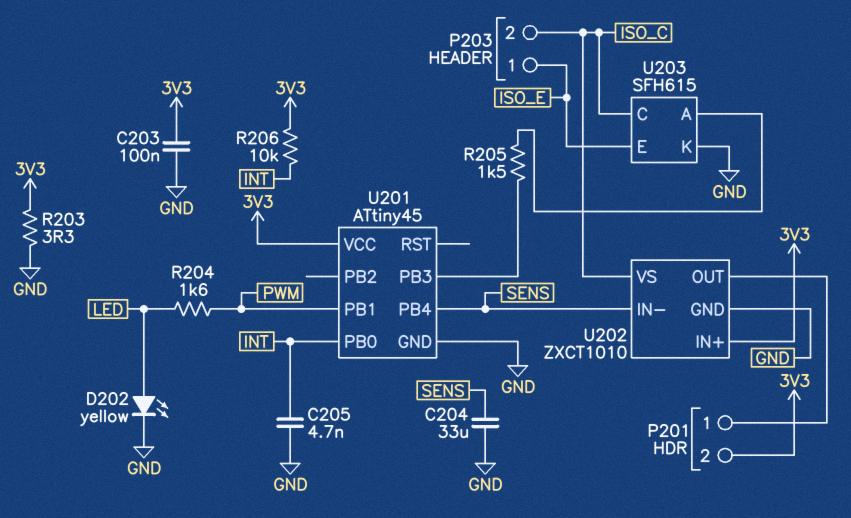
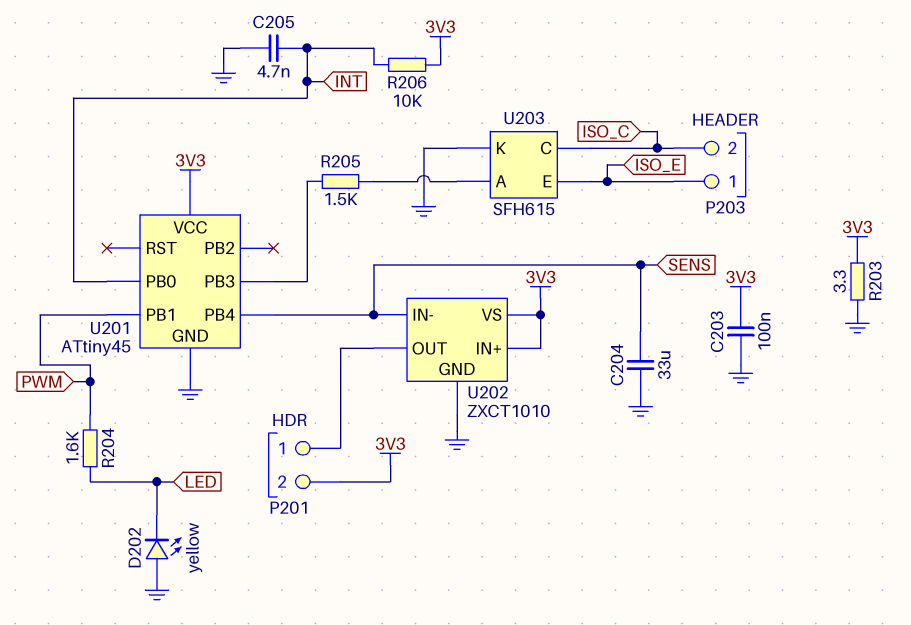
D202: LED yellow (A LED, K GND) -> LED yellow (A GND, K LED)
U202 pin VS: ISO_C -> 3V3

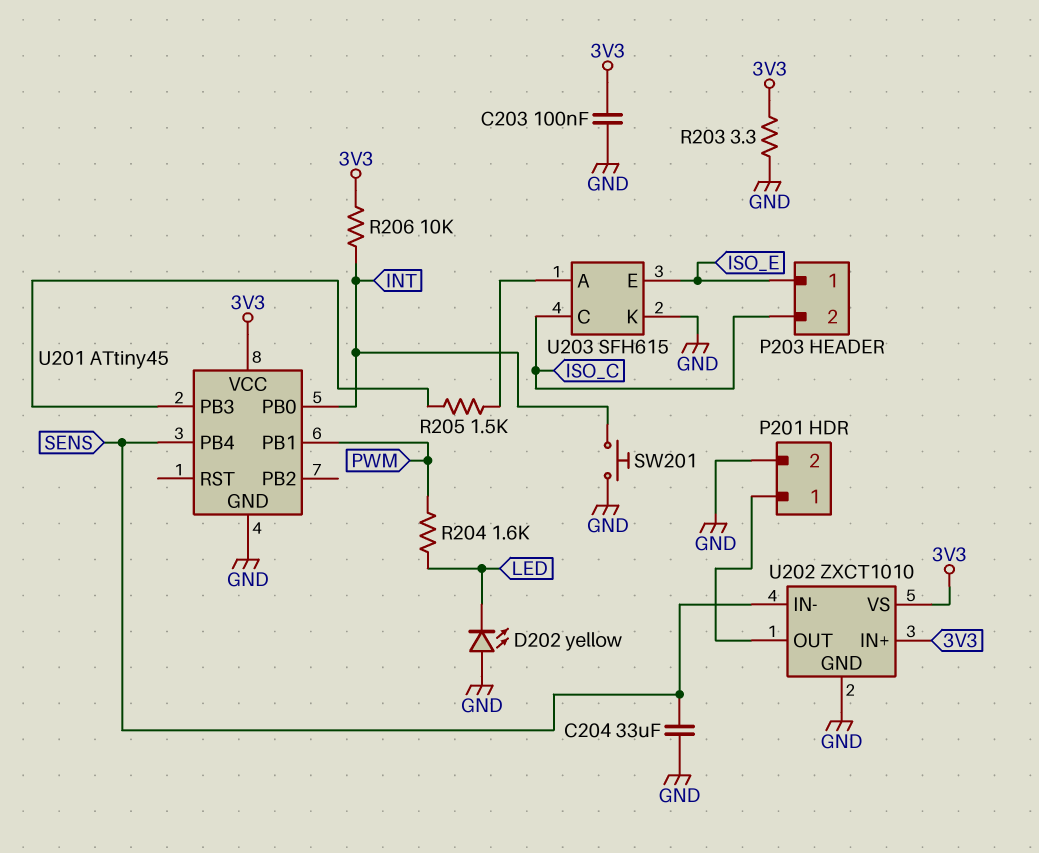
C205: 4.7nF (GND, INT) -> none
P201 pin 2: 3V3 -> GND
SW201: none -> button (GND, INT)

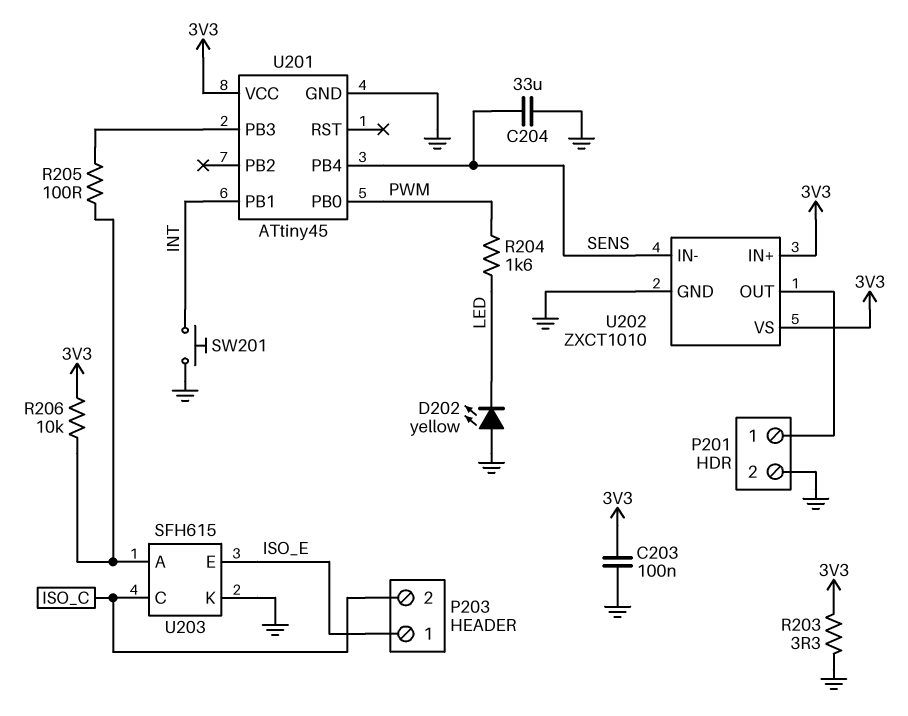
R205: 1.5k (U201/PB3, U203/A) -> 100 (U201/PB3, U203/A)
R206: 10k (3V3, INT) -> 10k (3V3, U203/A)
U201 pin PB0: INT -> PWM
U201 pin PB1: PWM -> INT

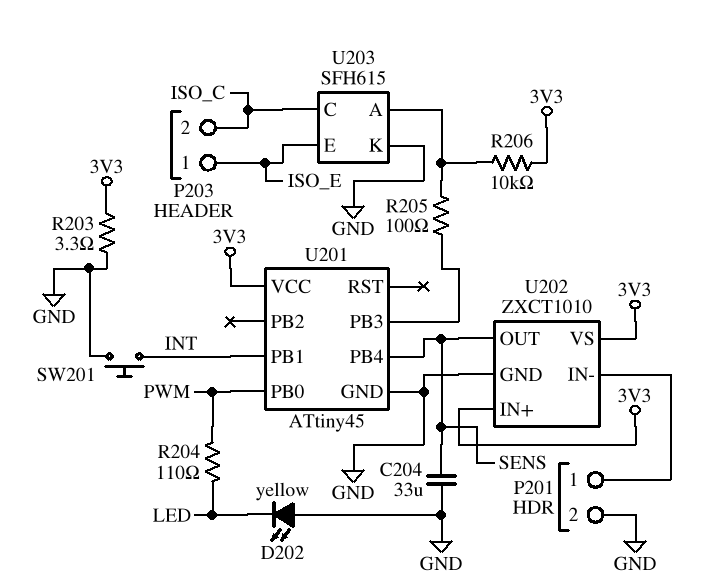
C203: 100nF (3V3, GND) -> none
R204: 1.6k (LED, PWM) -> 110 (LED, PWM)
U202 pin IN-: SENS -> P201/1
U202 pin OUT: P201/1 -> SENS

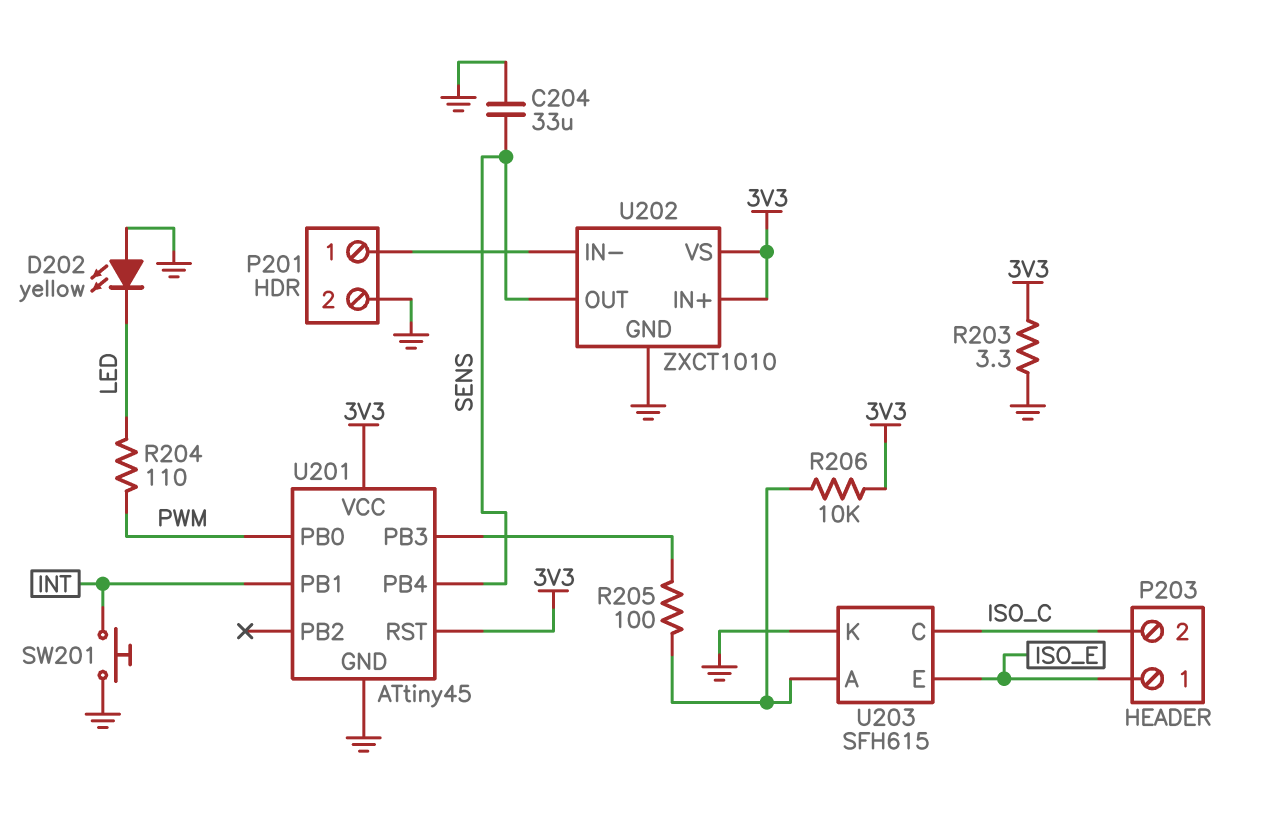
U201 pin RST: none -> 3V3

